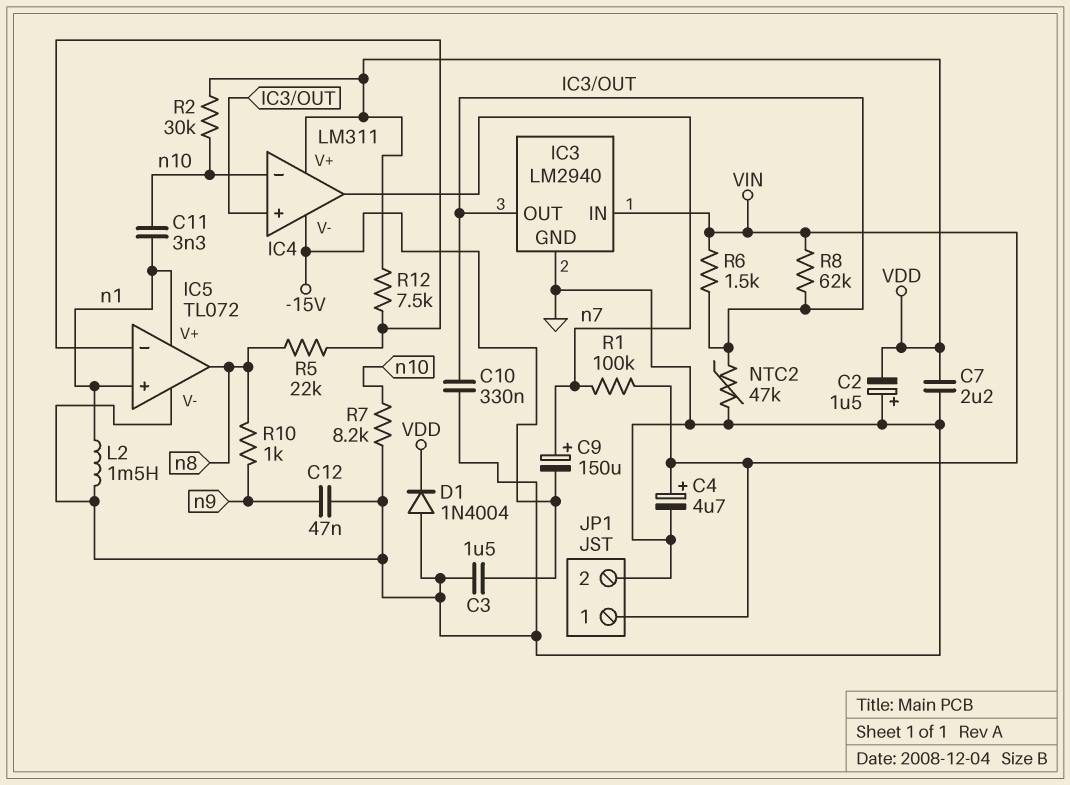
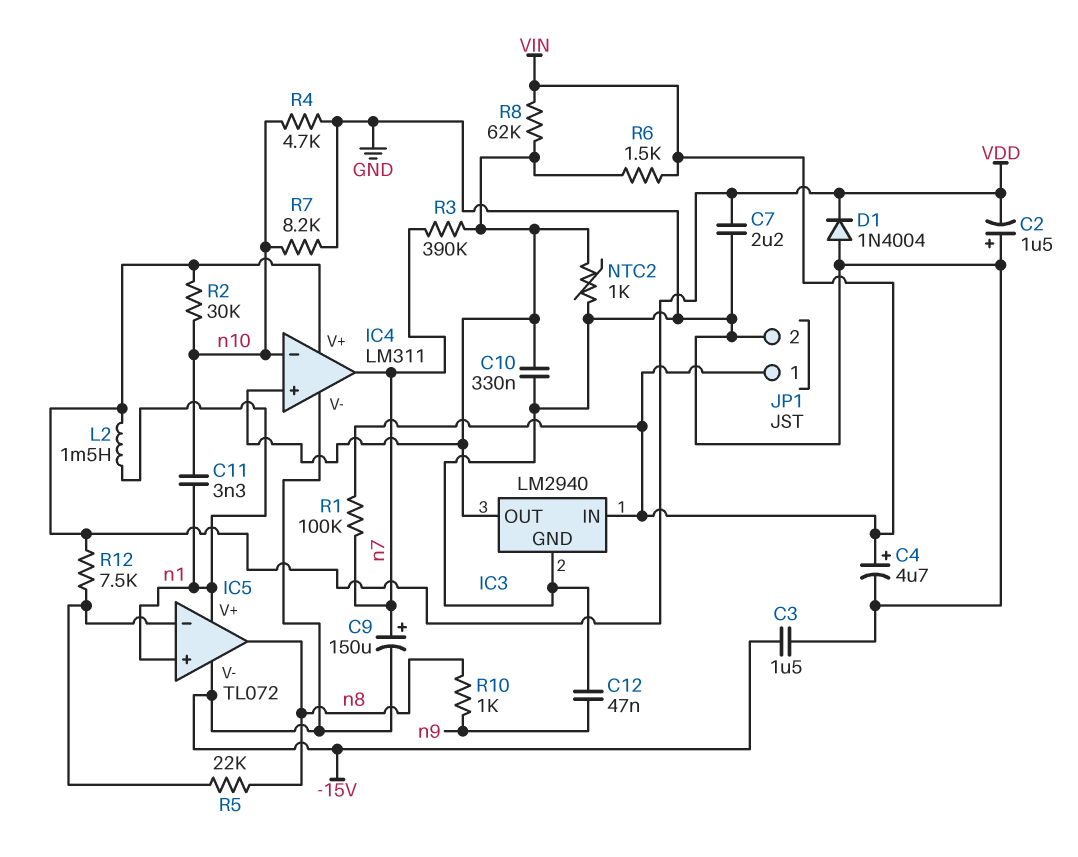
IC5 pin V-: GND -> -15V
L2: 1.5mH (GND, n1) -> 1.5mH (VDD, n1)
NTC2: 47k (GND, IC3/OUT) -> 1k (GND, IC3/OUT)
R3: none -> 390k (IC3/OUT, n7)
R4: none -> 4.7k (GND, n10)

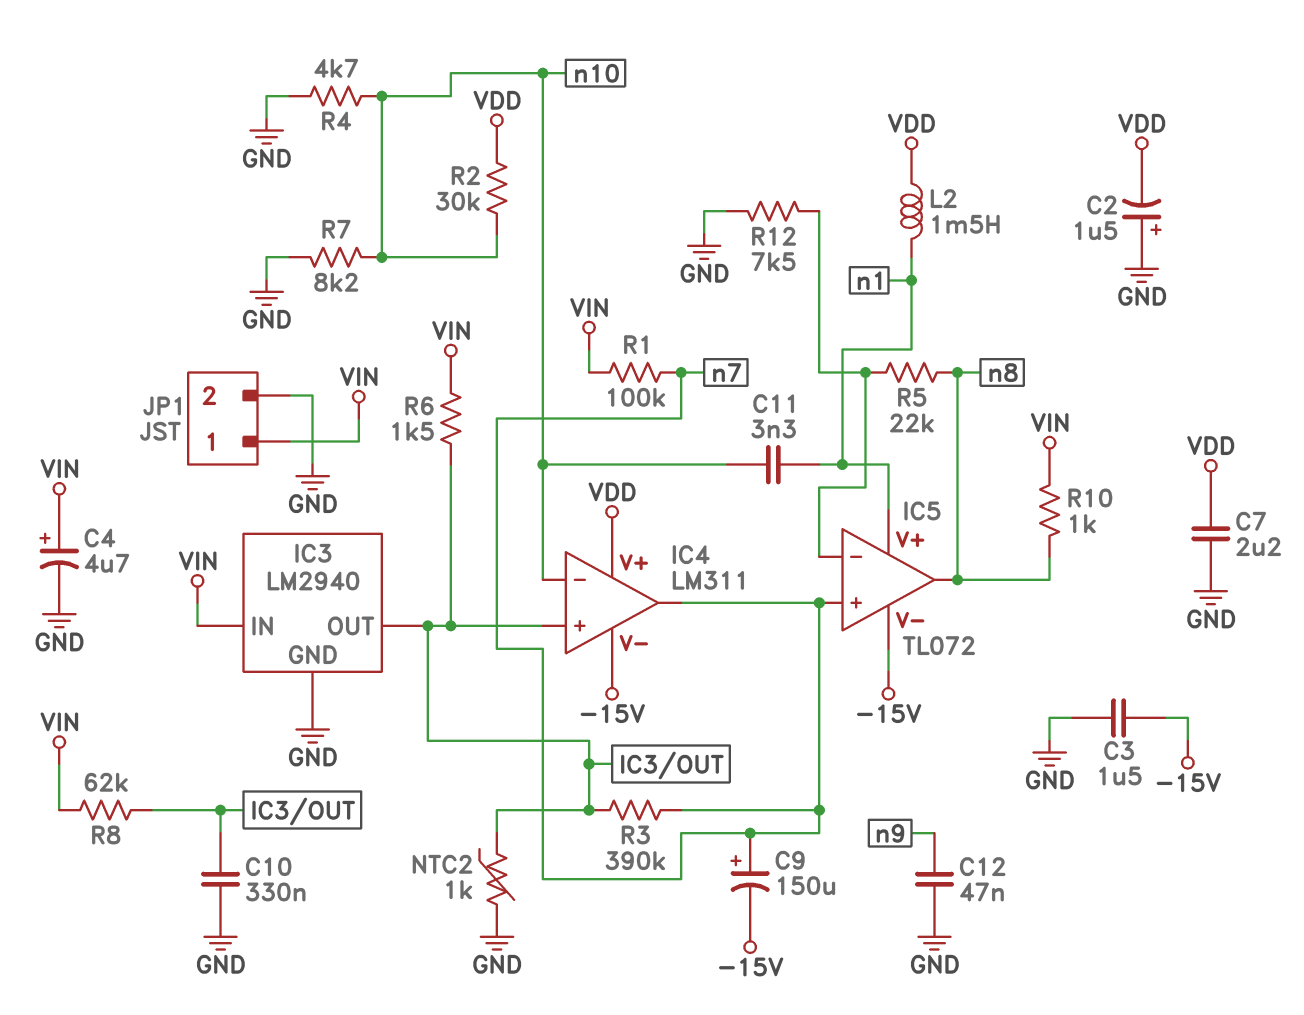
D1: diode 1N4004 (A GND, K VDD) -> none
IC5 pin in+: n1 -> n7
R10: 1k (n8, n9) -> 1k (VIN, n8)
R12: 7.5k (IC5/in-, VDD) -> 7.5k (GND, IC5/in-)

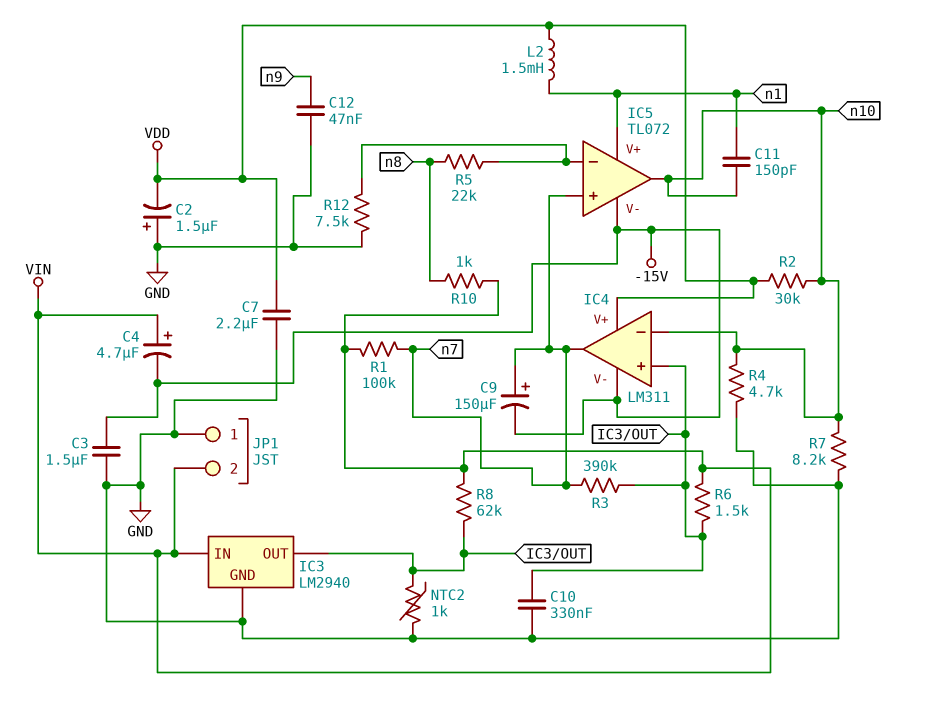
C4: 4.7uF (plus VIN, minus GND) -> 4.7uF (plus VIN, minus -15V)
C11: 3.3nF (n1, n10) -> 150pF (n1, n10)
IC5 pin out: n8 -> n10
JP1 pin 1: VIN -> GND
JP1 pin 2: GND -> VIN

